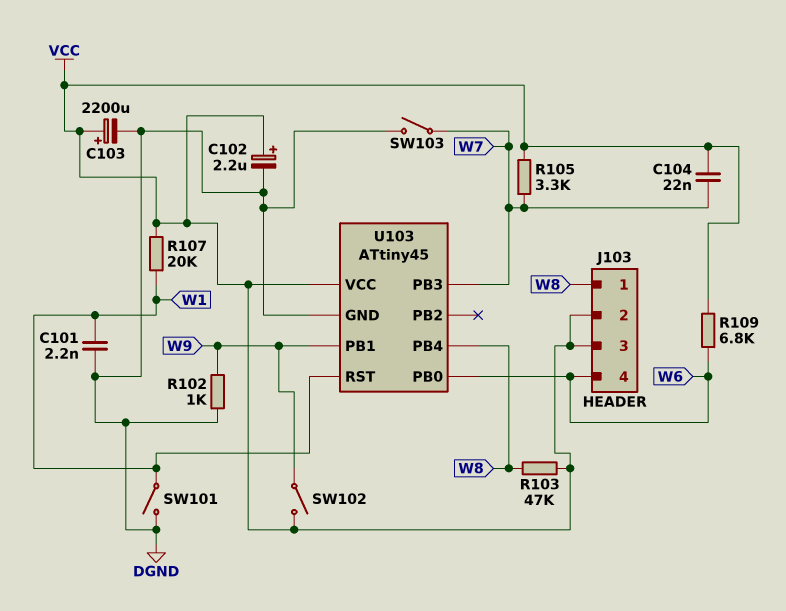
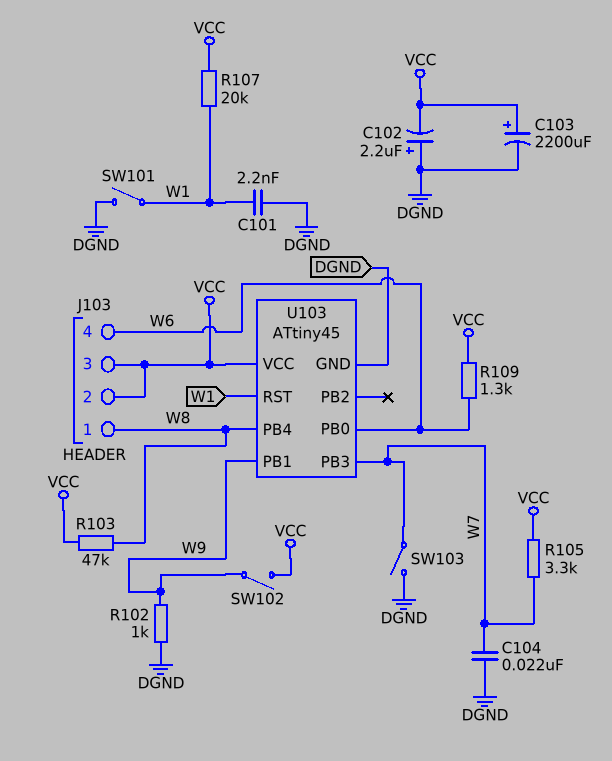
C102: 2.2uF (plus VCC, minus DGND) -> 2.2uF (plus DGND, minus VCC)
C104: 22nF (VCC, W7) -> 22nF (DGND, W7)
R109: 6.8k (VCC, W6) -> 1.3k (VCC, W6)

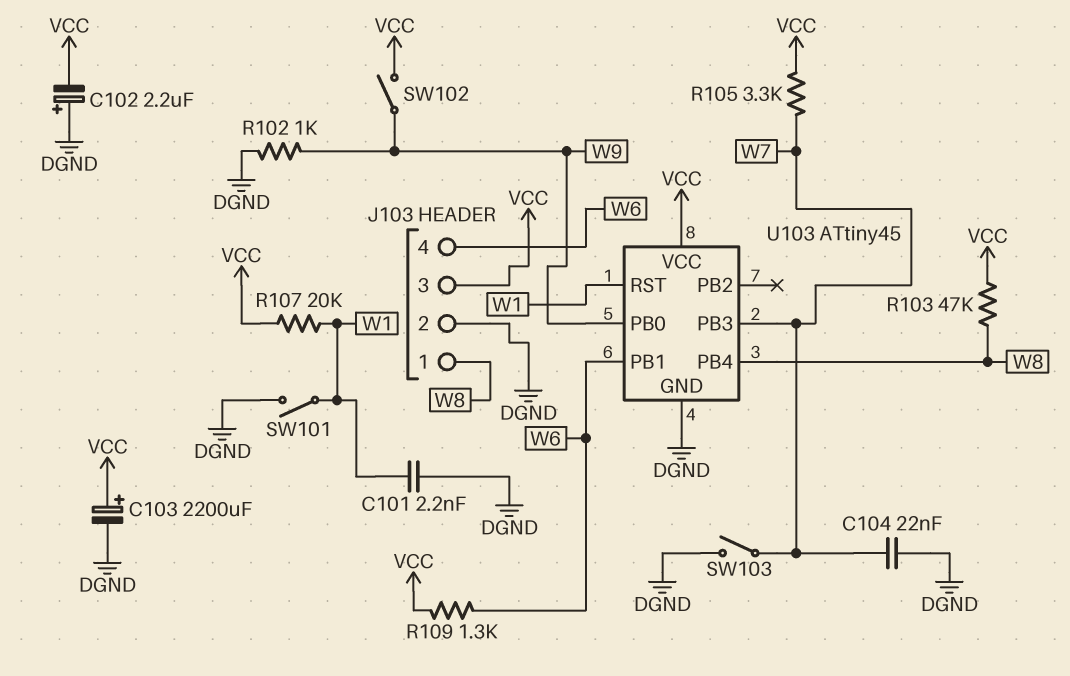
J103 pin 2: VCC -> DGND
U103 pin PB0: W6 -> W9
U103 pin PB1: W9 -> W6

